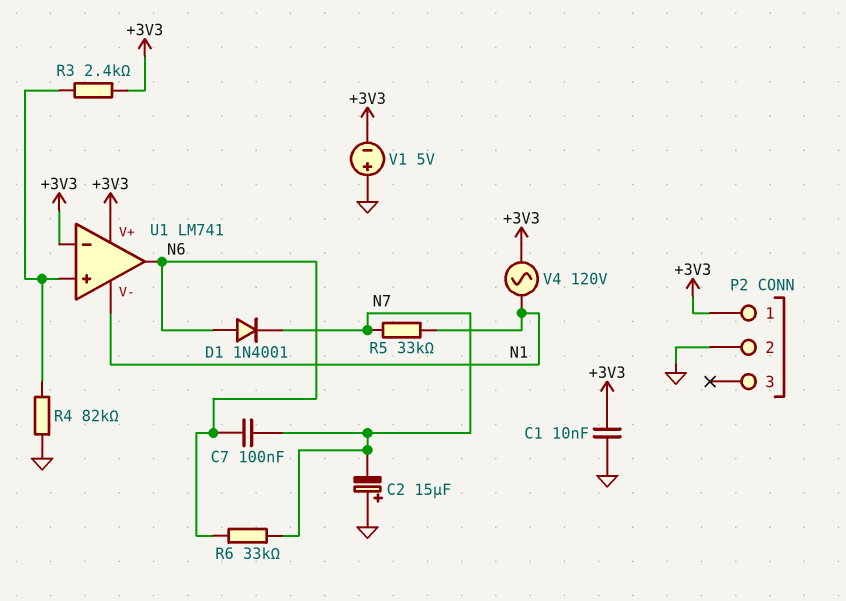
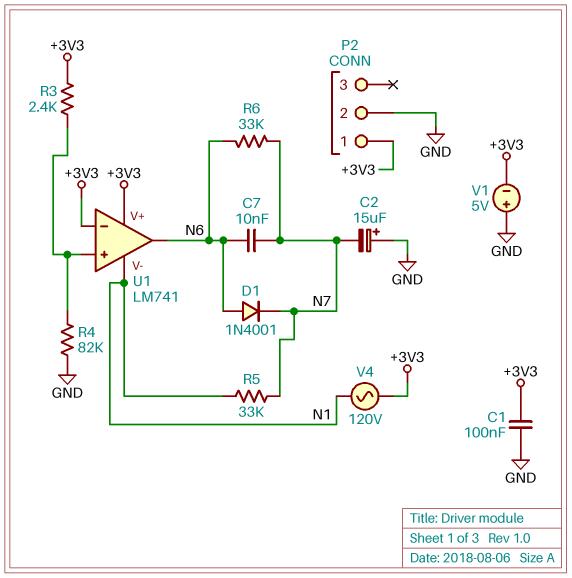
C1: 10nF (+3V3, GND) -> 100nF (+3V3, GND)
C7: 100nF (N6, N7) -> 10nF (N6, N7)

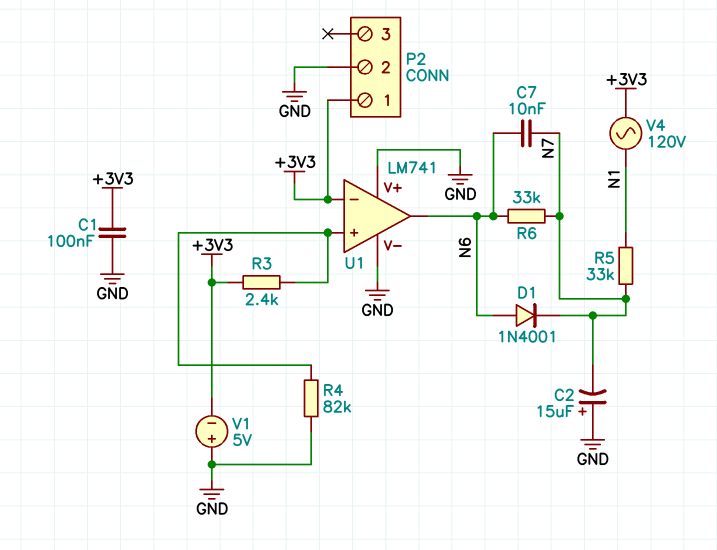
U1 pin V+: +3V3 -> GND
U1 pin V-: N1 -> GND

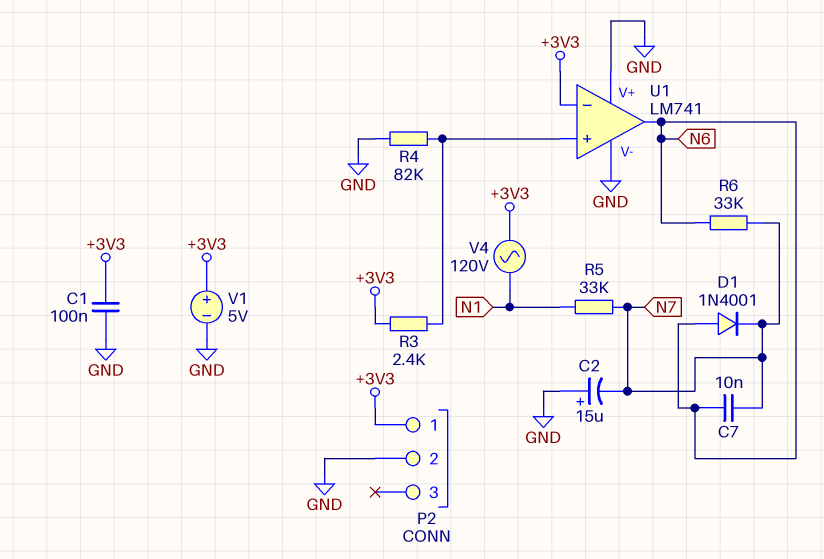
V1: 5V (plus GND, minus +3V3) -> 5V (plus +3V3, minus GND)

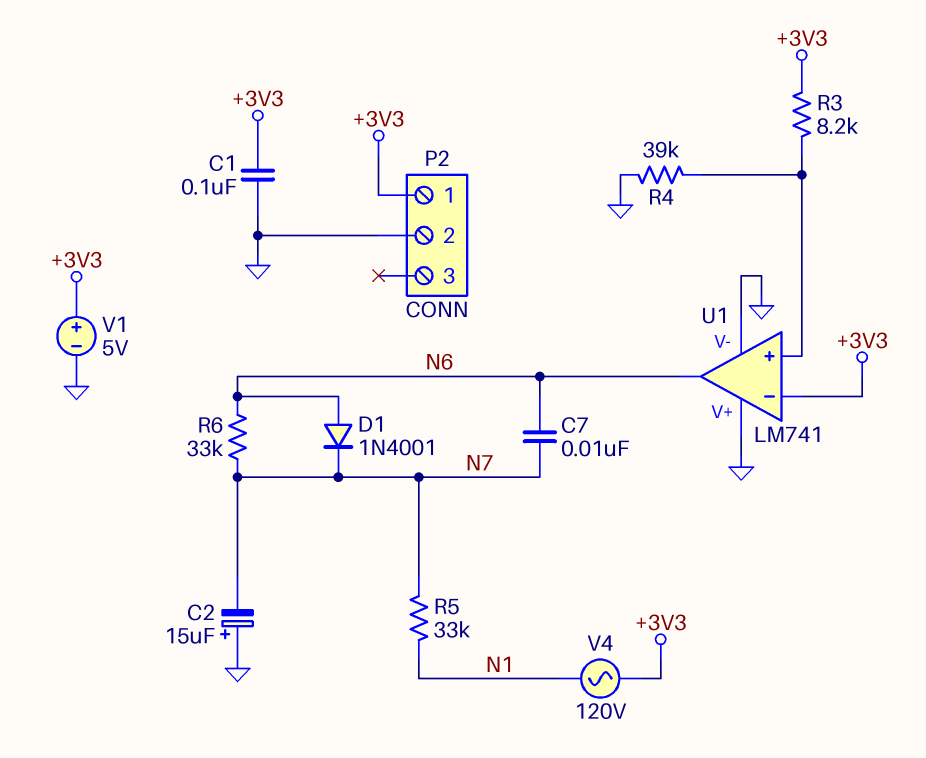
R3: 2.4k (+3V3, U1/in+) -> 8.2k (+3V3, U1/in+)
R4: 82k (GND, U1/in+) -> 39k (GND, U1/in+)

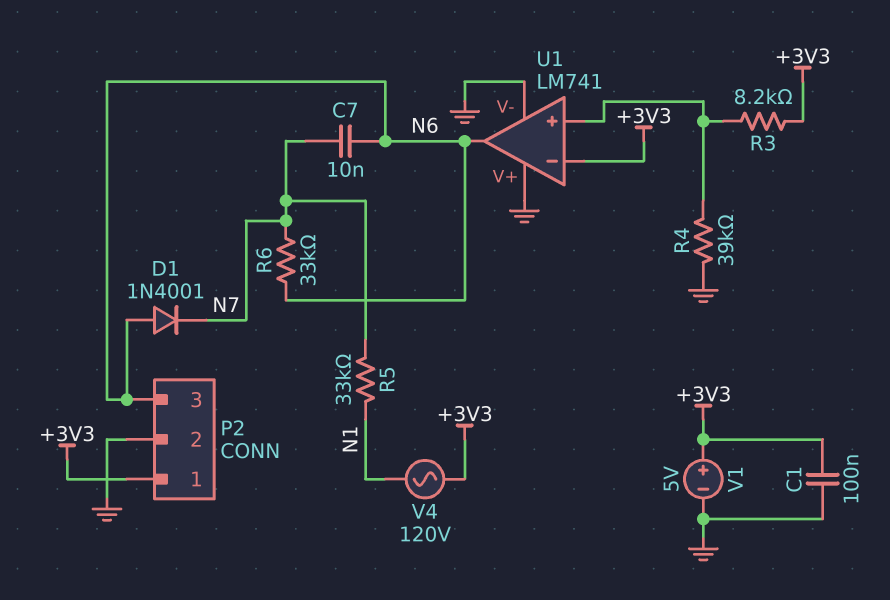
C2: 15uF (plus GND, minus N7) -> none
P2 pin 3: none -> N6

